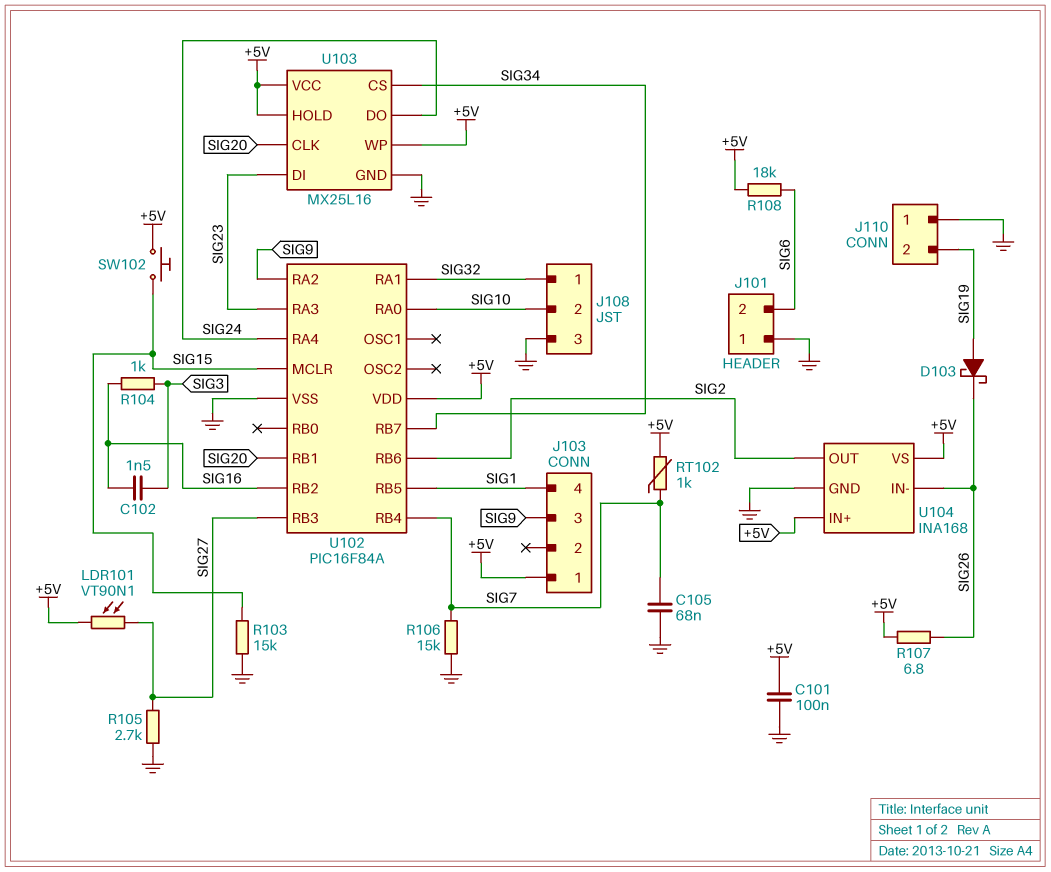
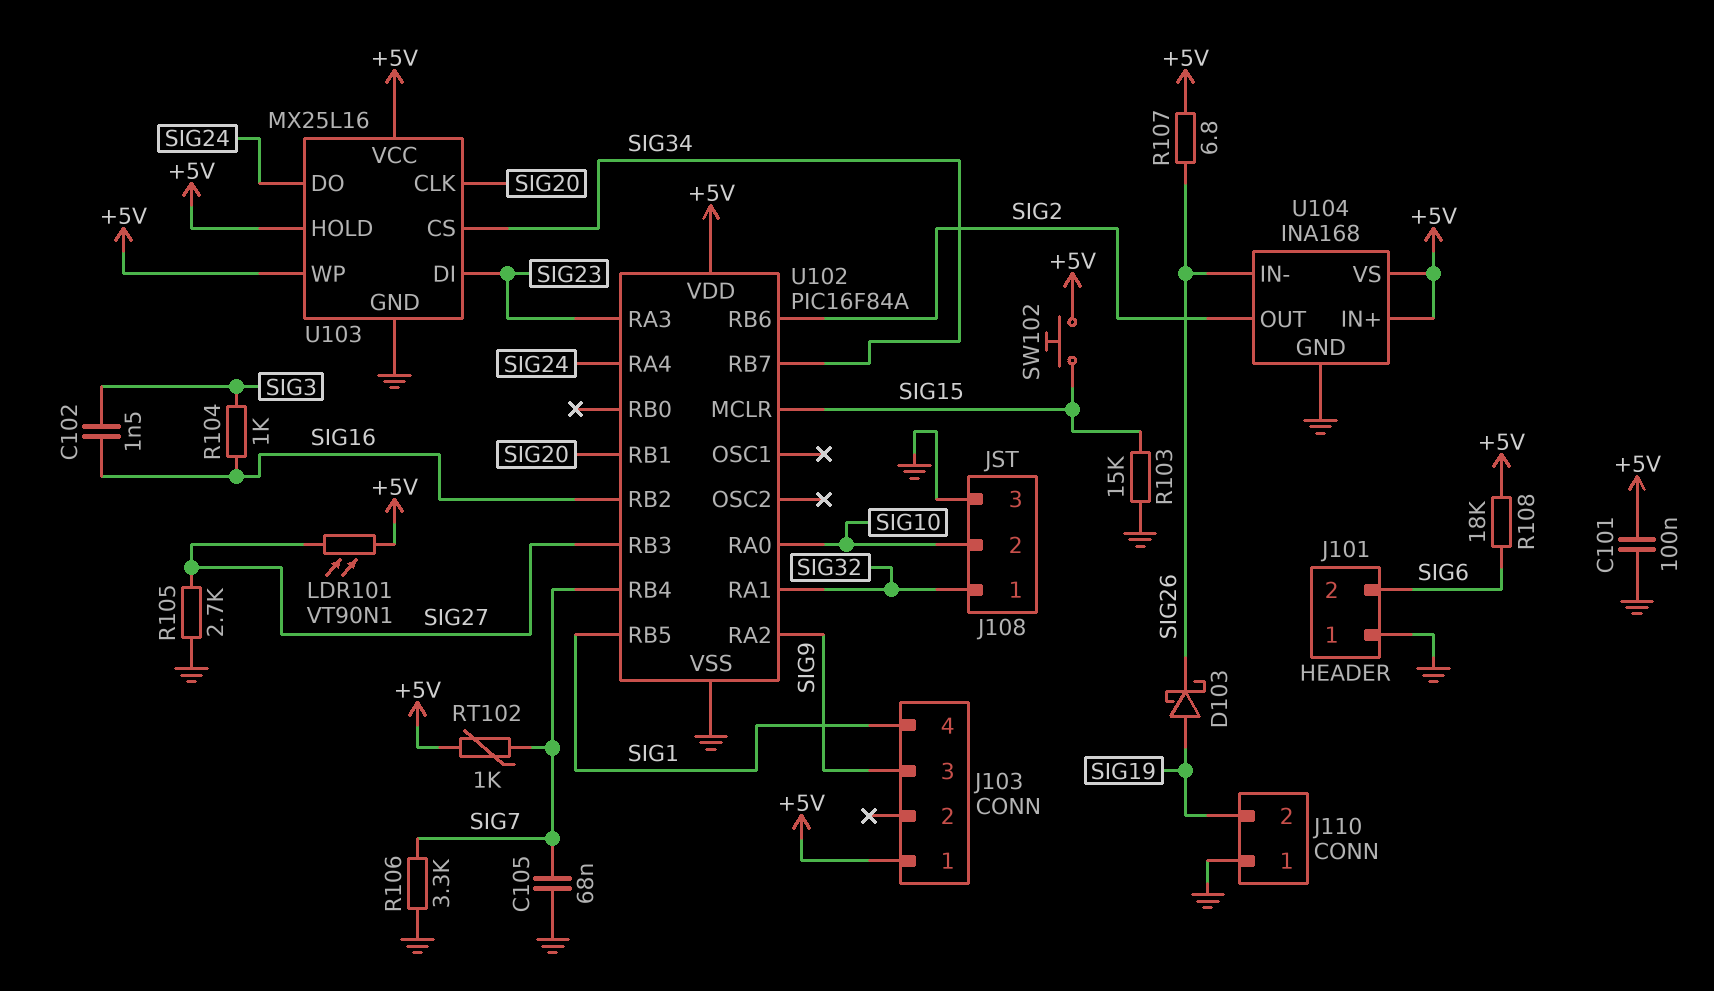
R106: 15k (GND, SIG7) -> 3.3k (GND, SIG7)

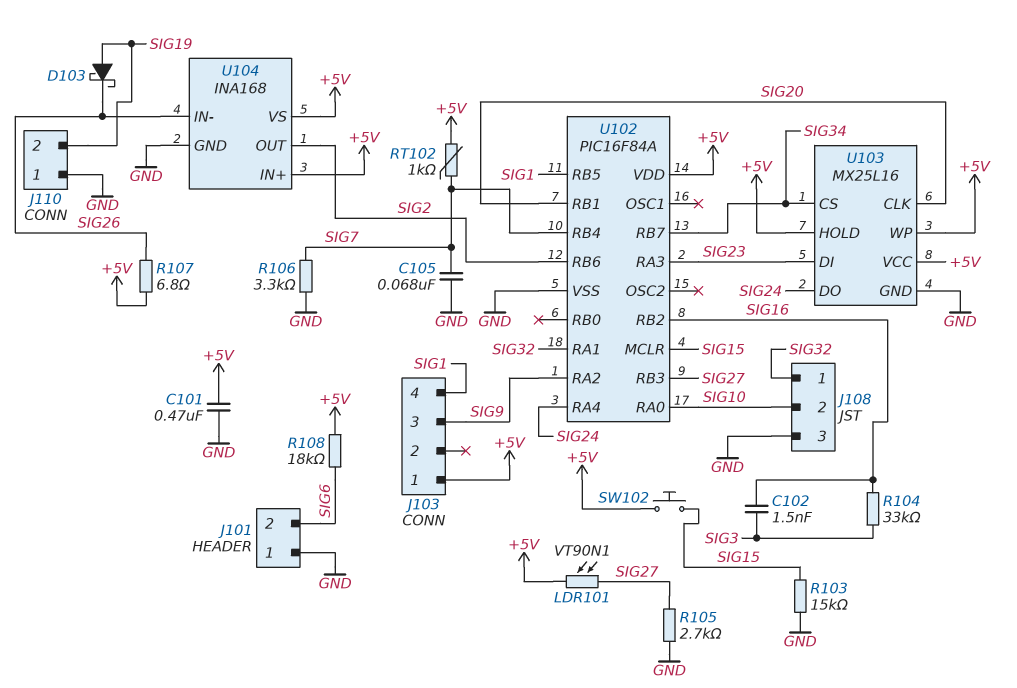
C101: 100nF (+5V, GND) -> 470nF (+5V, GND)
R104: 1k (SIG3, SIG16) -> 33k (SIG3, SIG16)

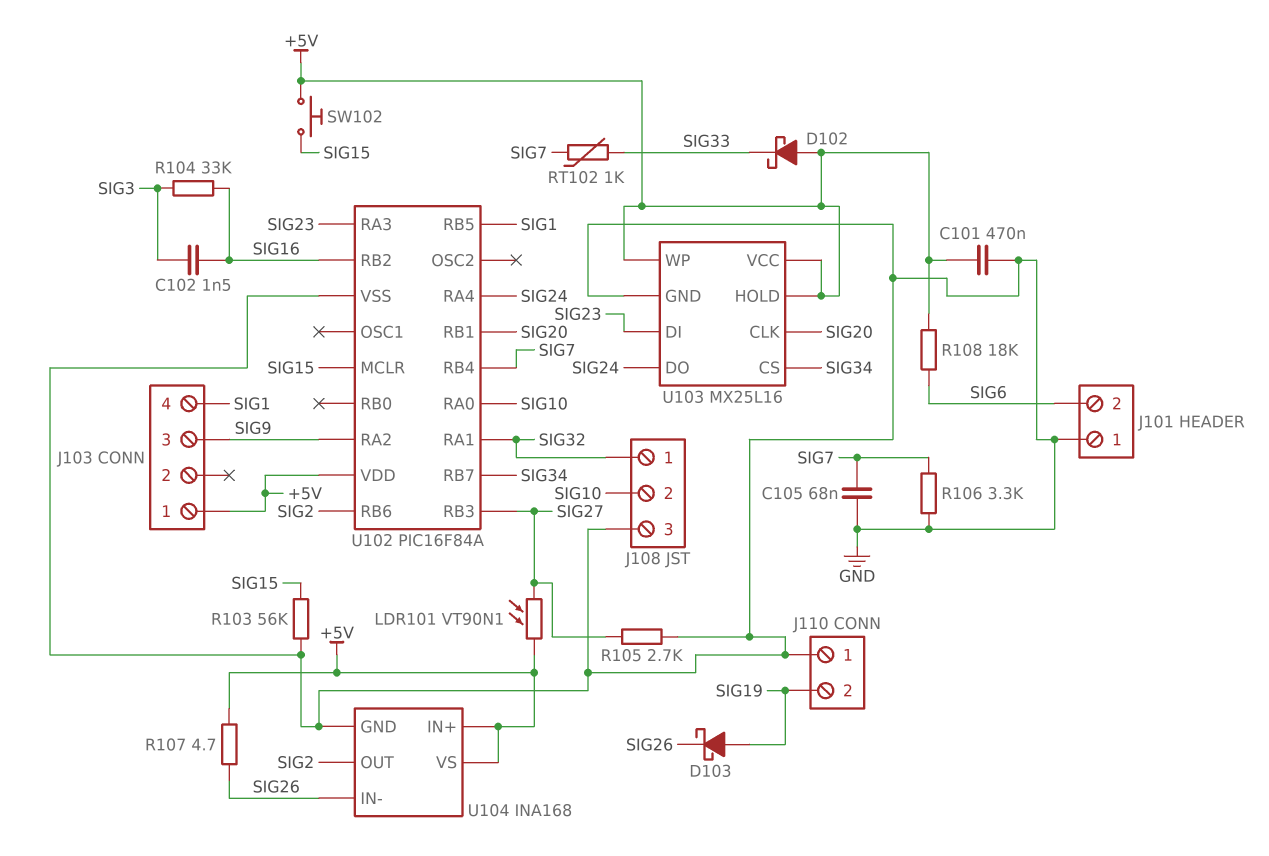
D102: none -> schottky (A +5V, K SIG33)
R103: 15k (GND, SIG15) -> 56k (GND, SIG15)
R107: 6.8 (+5V, SIG26) -> 4.7 (+5V, SIG26)
RT102: 1k (+5V, SIG7) -> 1k (SIG7, SIG33)

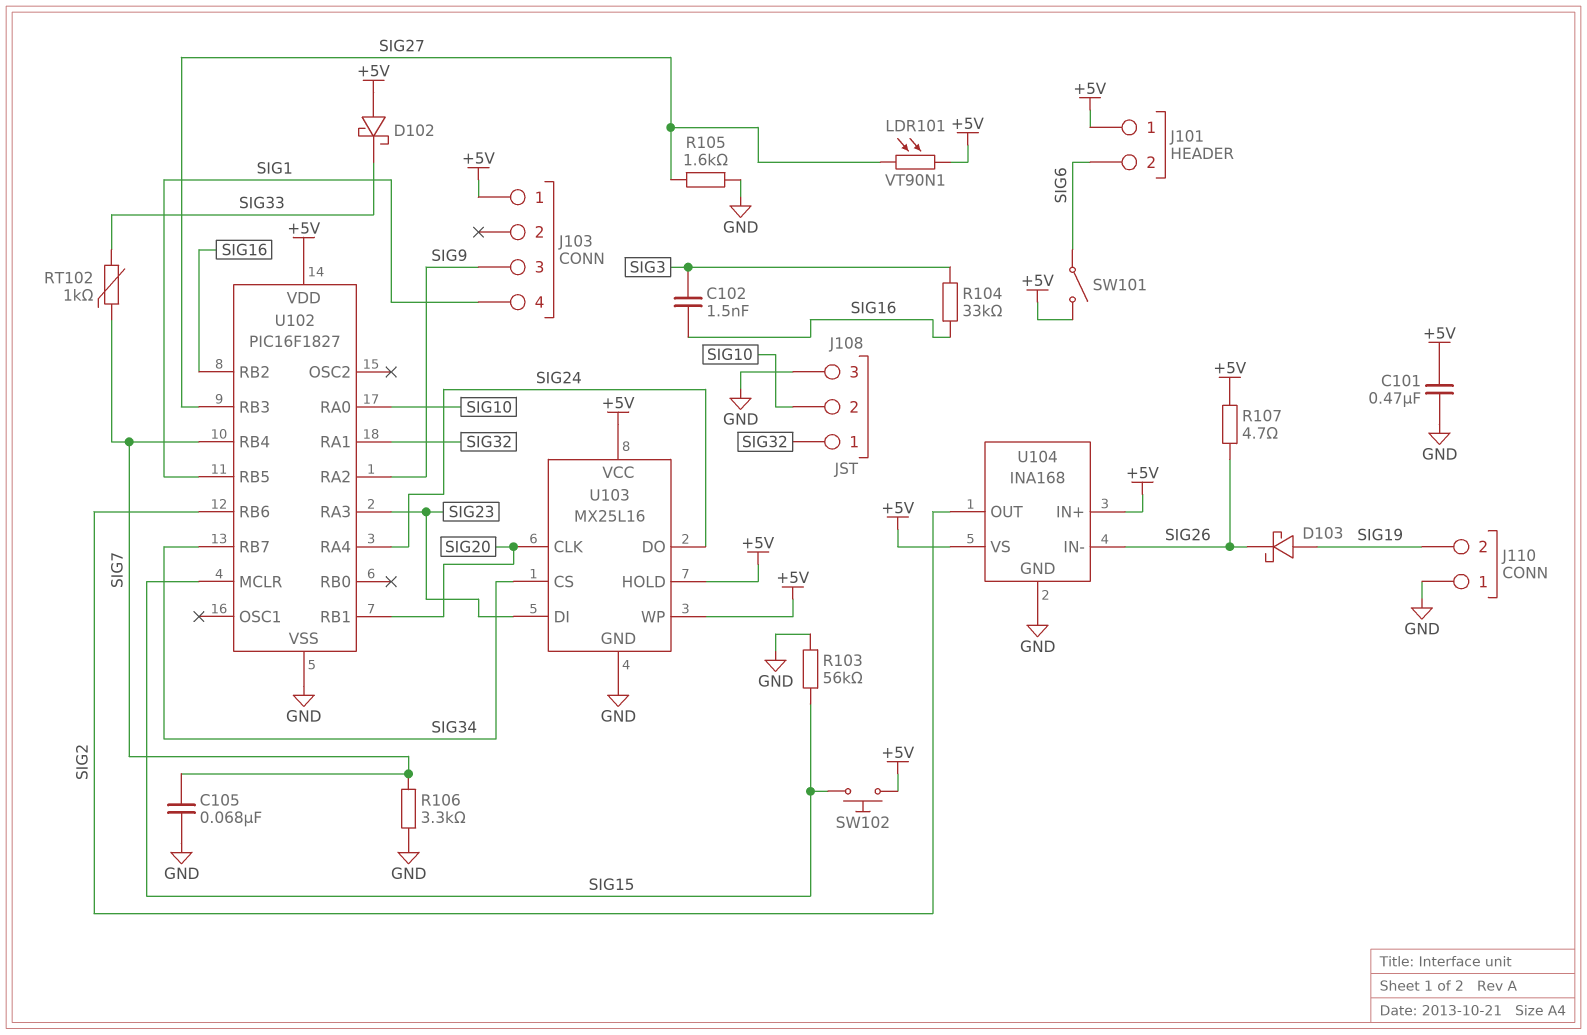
J101 pin 1: GND -> +5V
R105: 2.7k (GND, SIG27) -> 1.6k (GND, SIG27)
R108: 18k (+5V, SIG6) -> none
SW101: none -> switch (+5V, SIG6)
U102: PIC16F84A -> PIC16F1827

